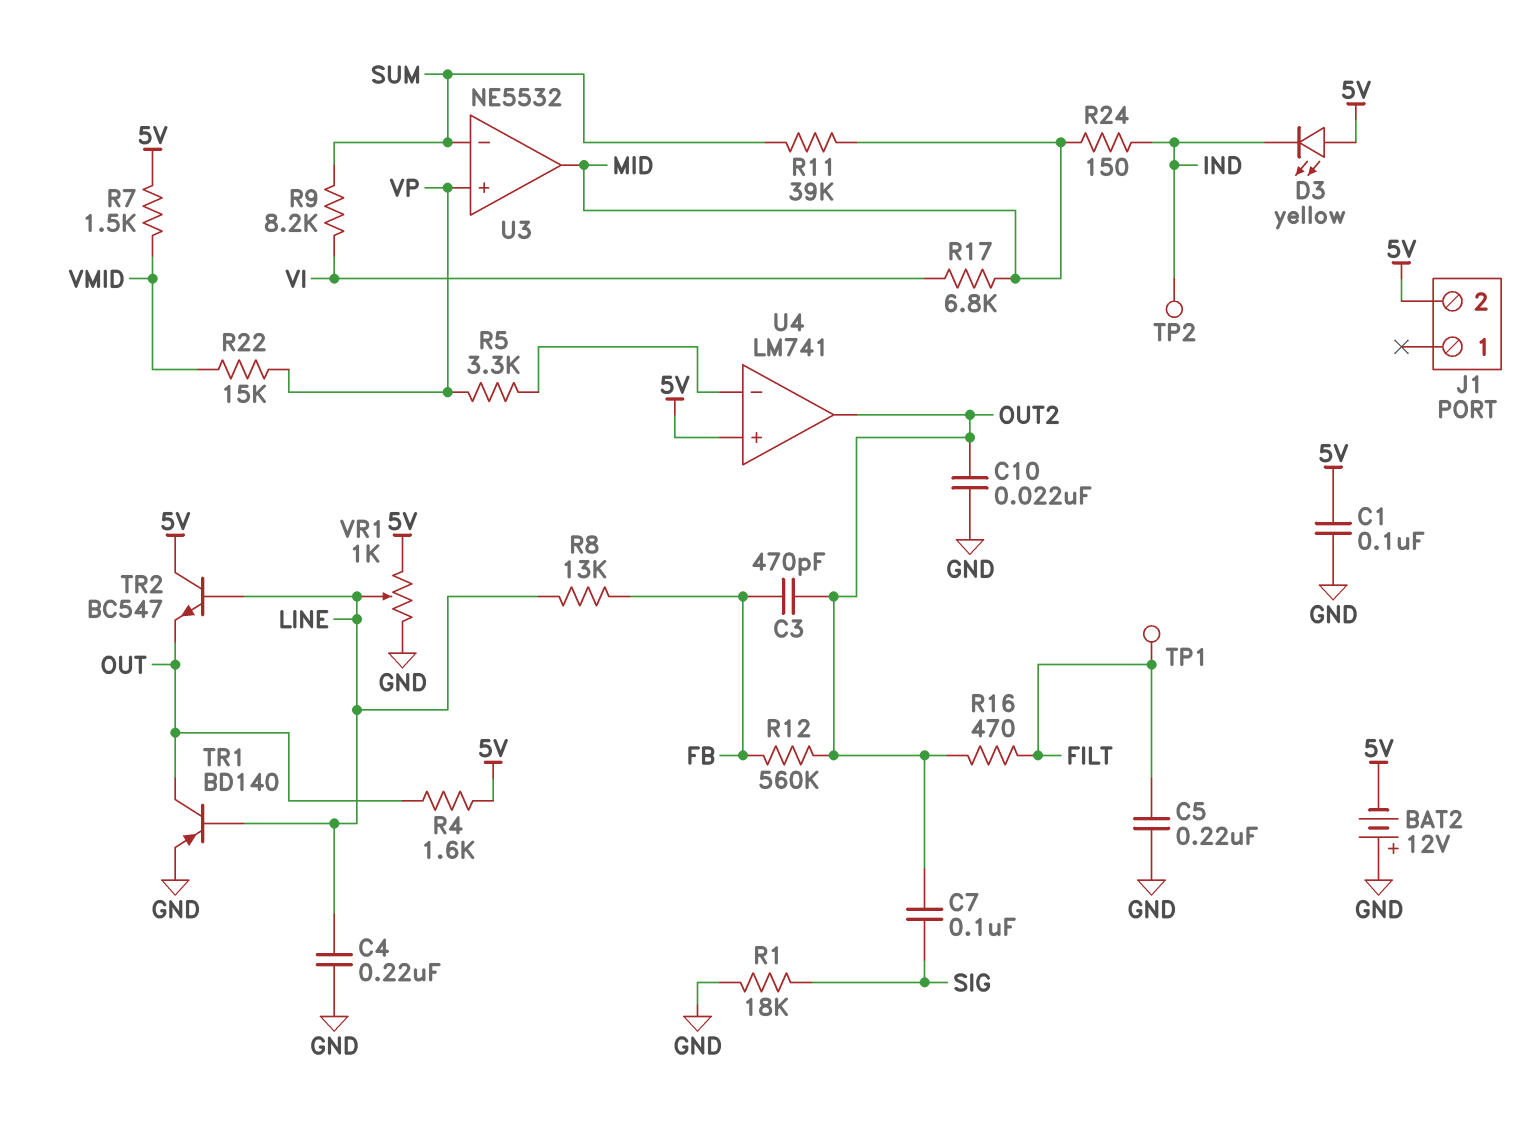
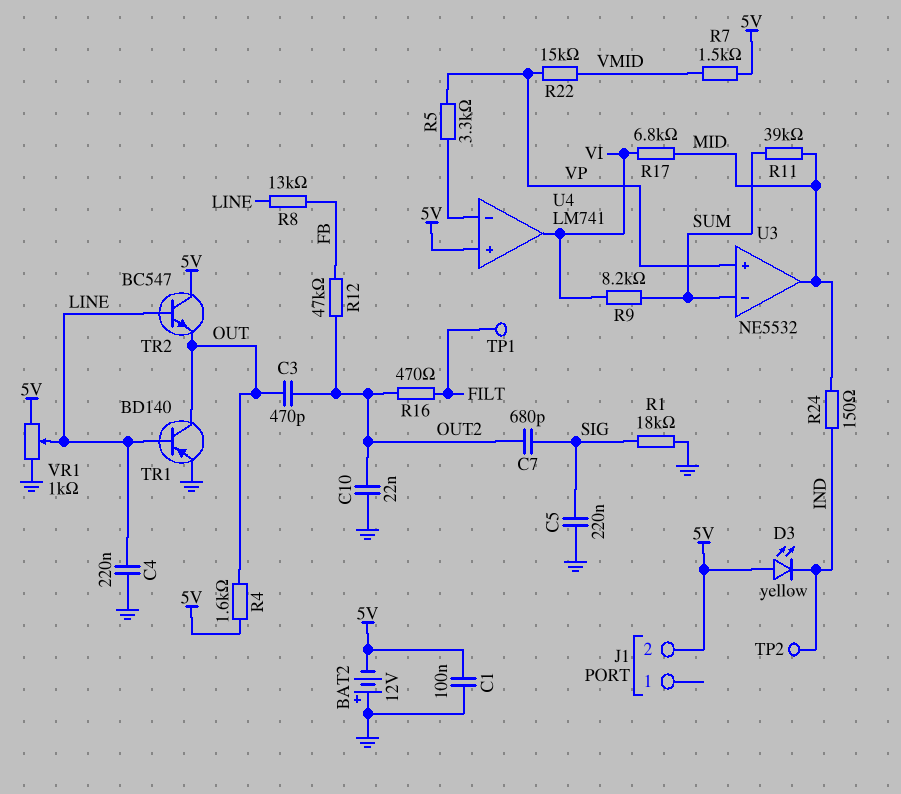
C3: 470pF (FB, OUT2) -> 470pF (OUT, OUT2)
C5: 220nF (FILT, GND) -> 220nF (GND, SIG)
C7: 100nF (OUT2, SIG) -> 680pF (OUT2, SIG)
R12: 560k (FB, OUT2) -> 47k (FB, OUT2)
U4 pin out: OUT2 -> VI

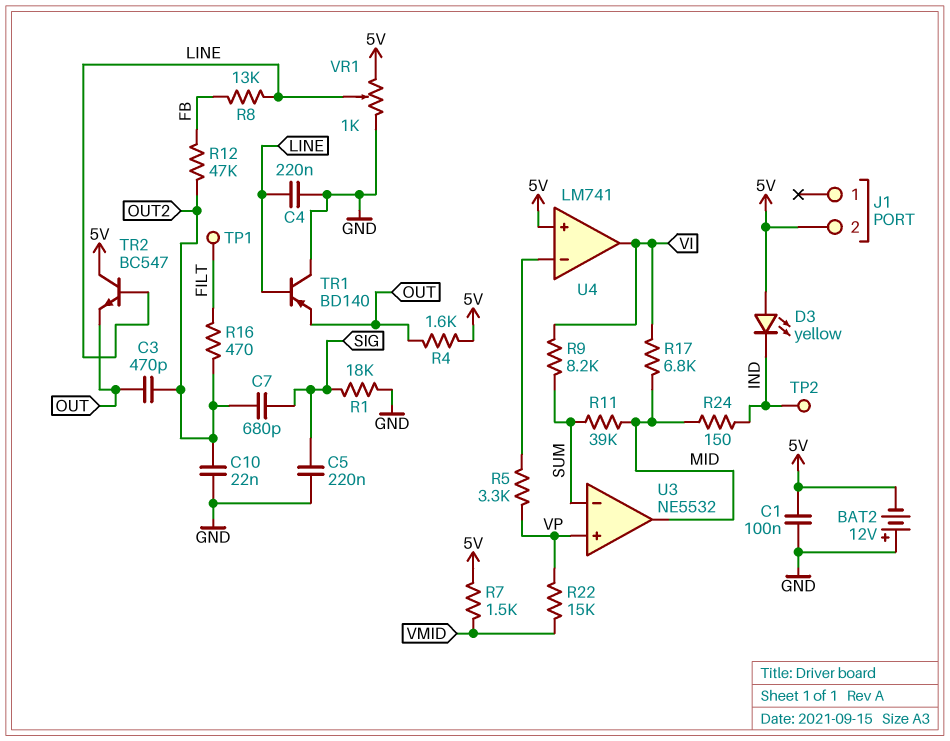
TR1: PNP BD140 (B LINE, C OUT, E GND) -> PNP BD140 (B LINE, C GND, E OUT)

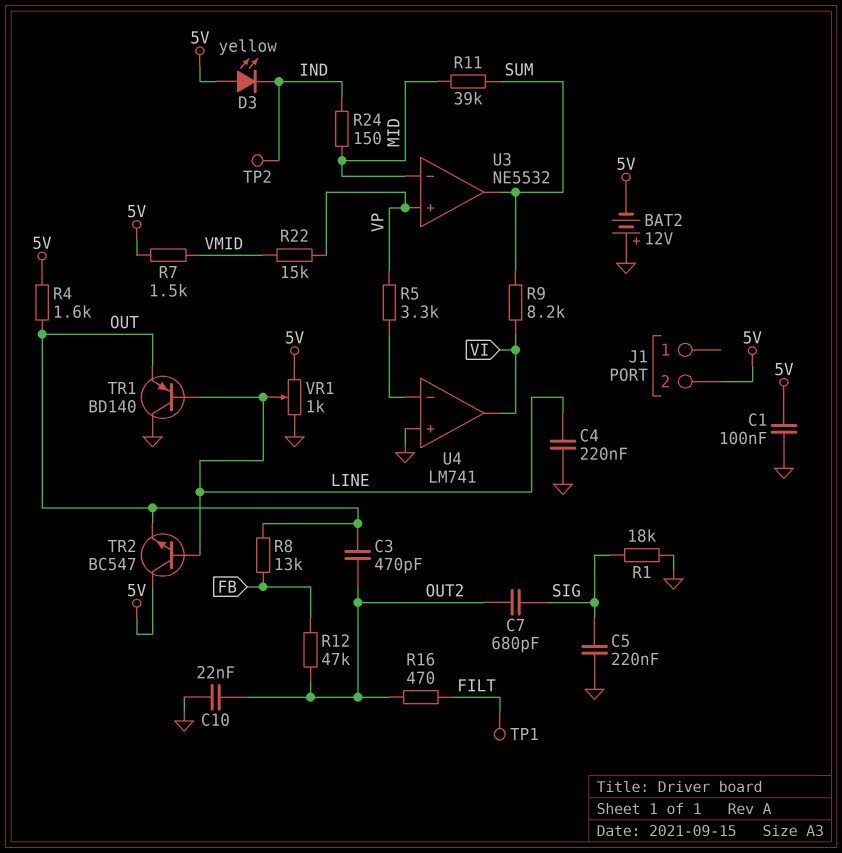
R8: 13k (FB, LINE) -> 13k (FB, OUT)
R17: 6.8k (MID, VI) -> none
U3 pin in-: SUM -> MID
U3 pin out: MID -> SUM
U4 pin in+: 5V -> GND

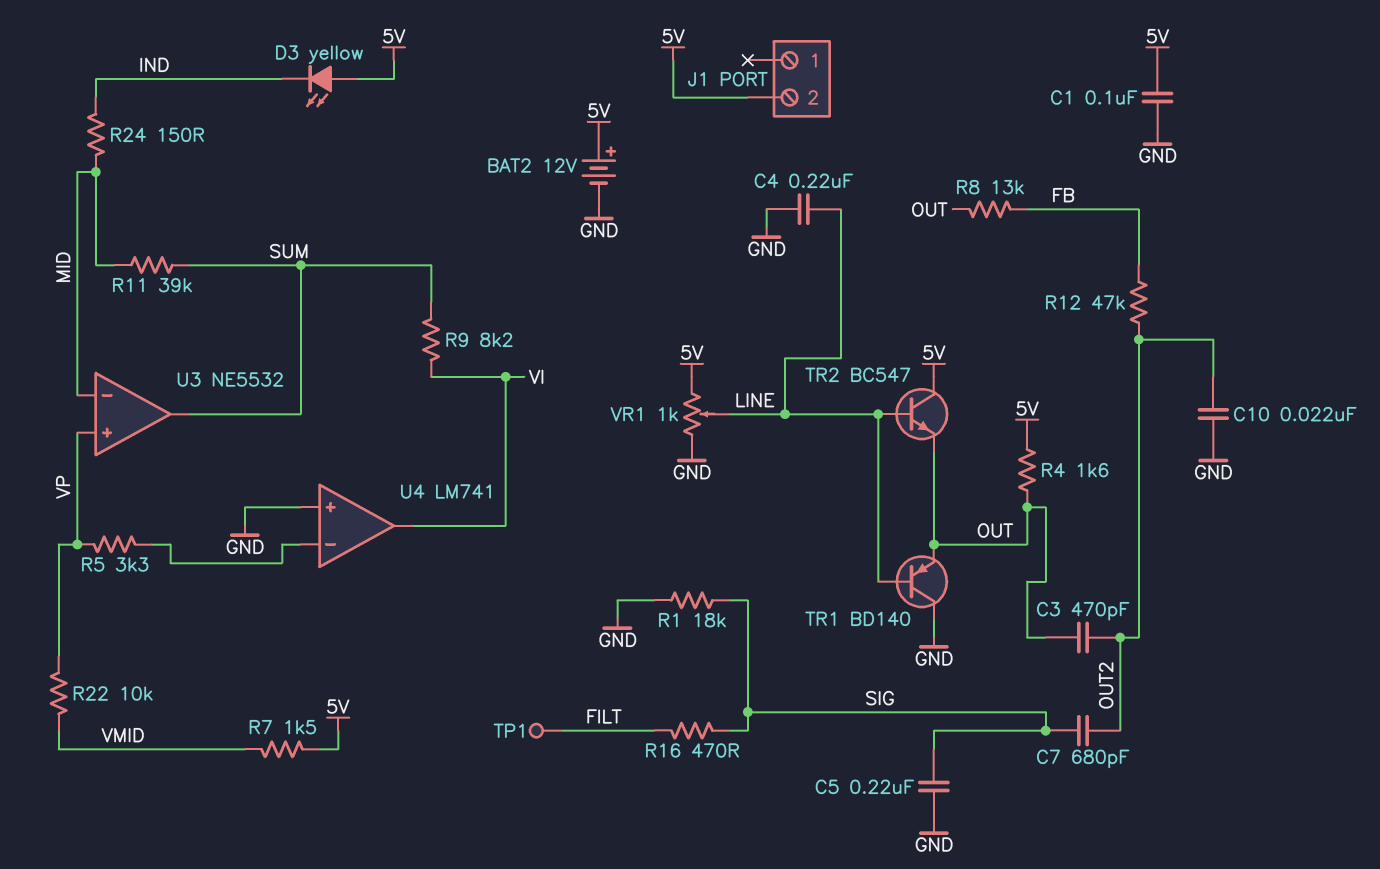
BAT2: 12V (plus GND, minus 5V) -> 12V (plus 5V, minus GND)
R16: 470 (FILT, OUT2) -> 470 (FILT, SIG)
R22: 15k (VMID, VP) -> 10k (VMID, VP)
TP2: test point (IND) -> none

